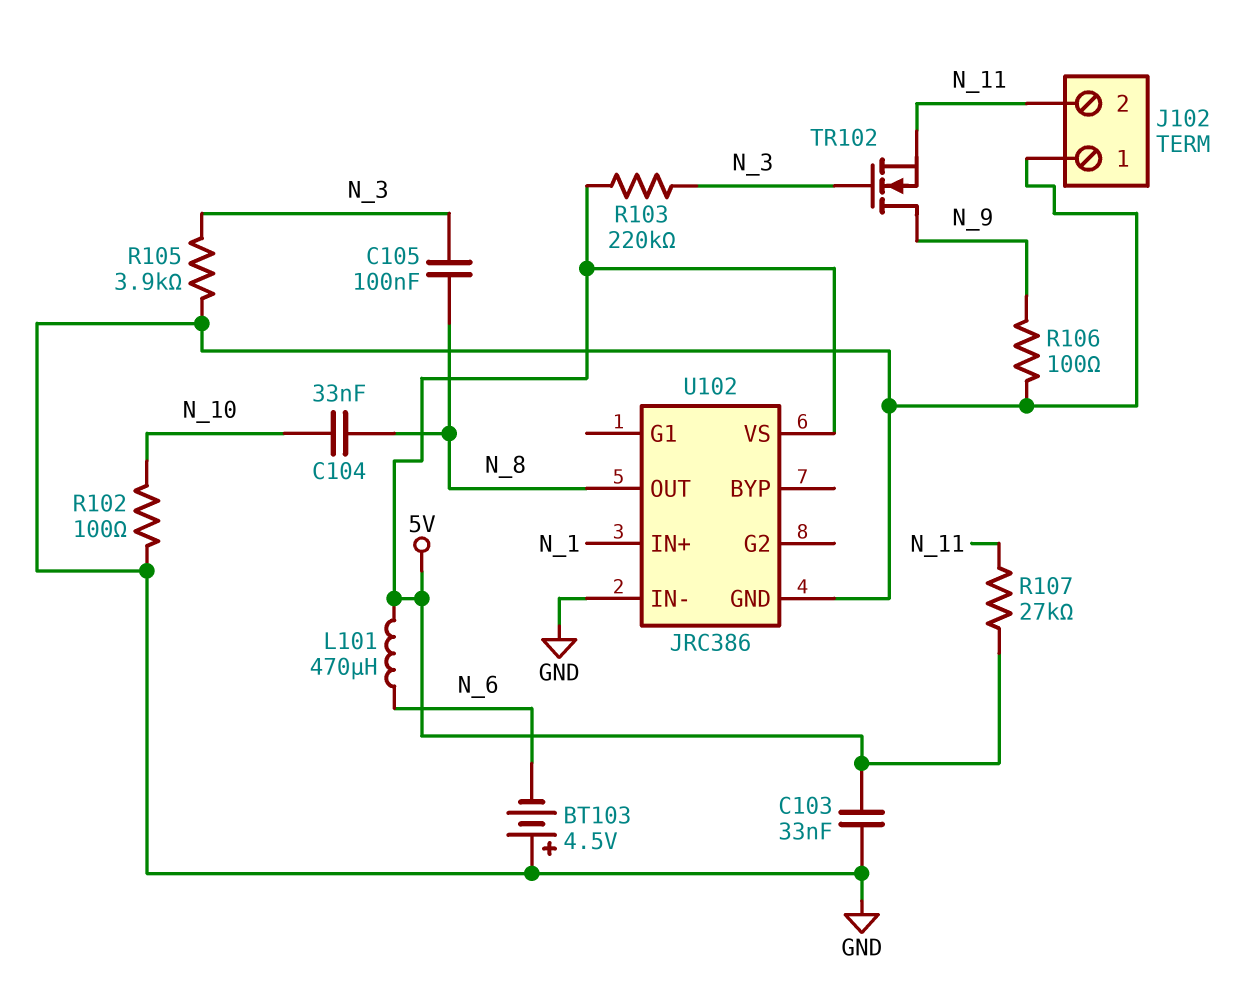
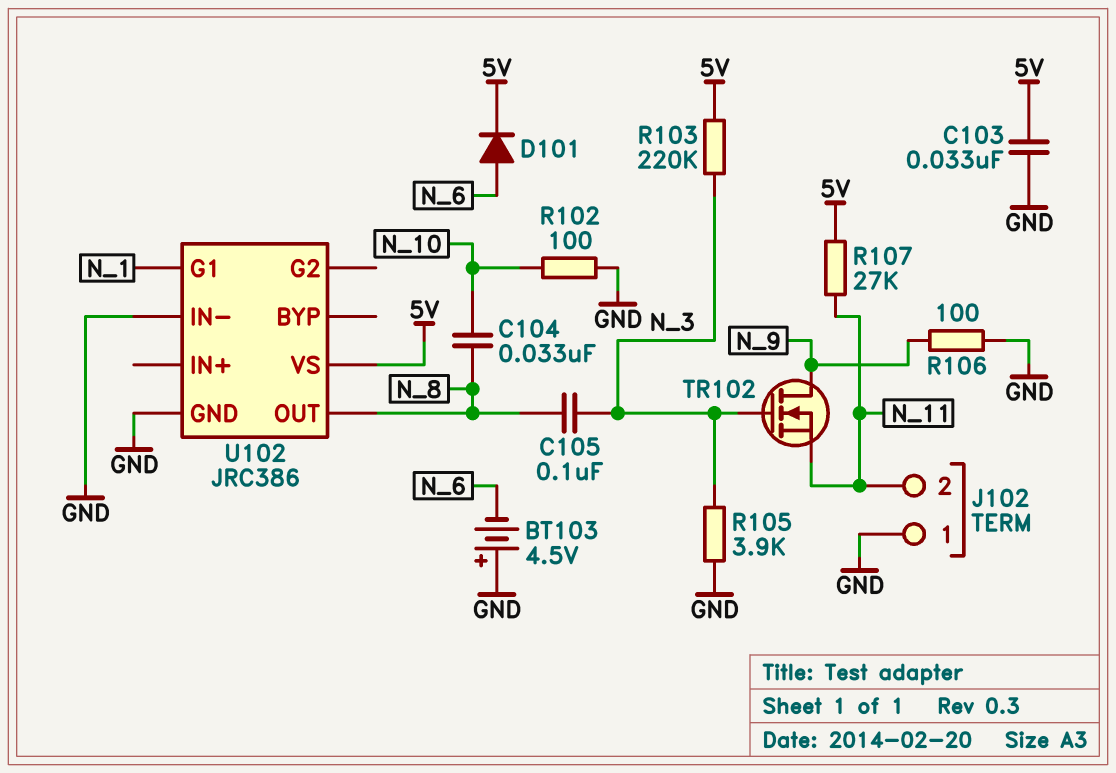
D101: none -> diode (A N_6, K 5V)
L101: 470uH (5V, N_6) -> none
U102 pin G1: none -> N_1
U102 pin IN+: N_1 -> none

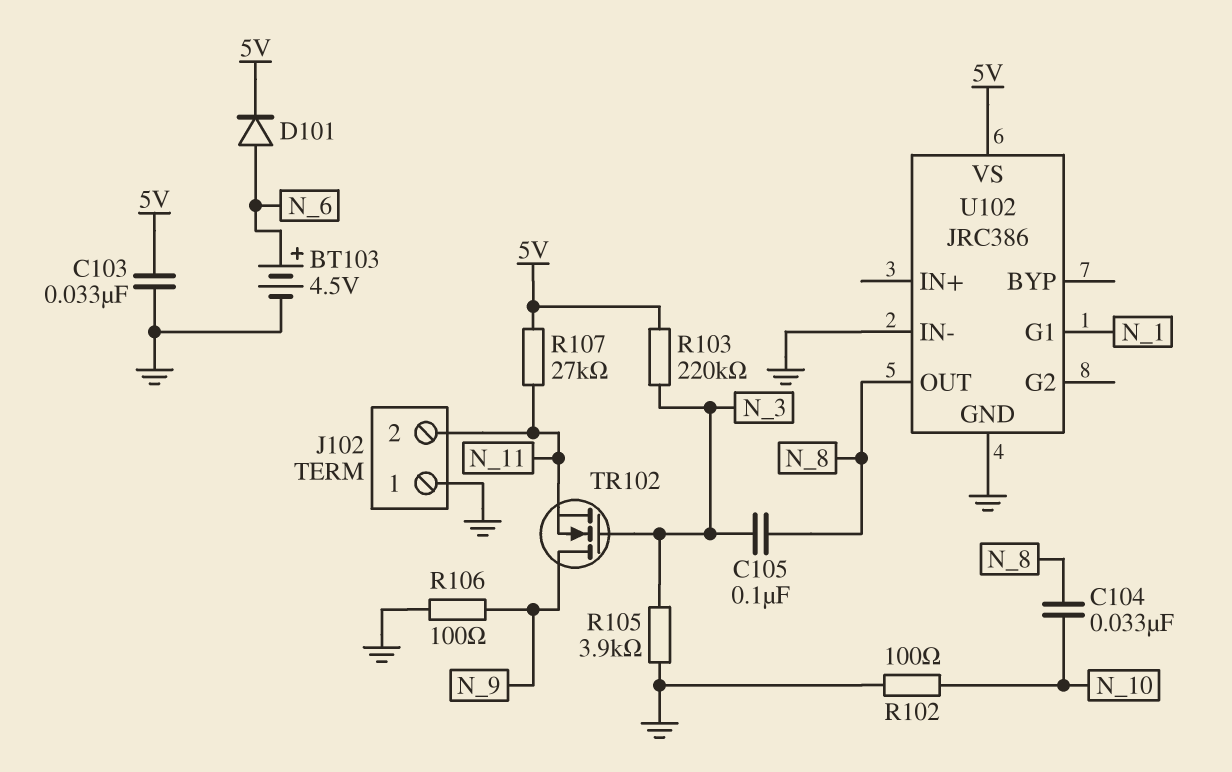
BT103: 4.5V (plus GND, minus N_6) -> 4.5V (plus N_6, minus GND)

